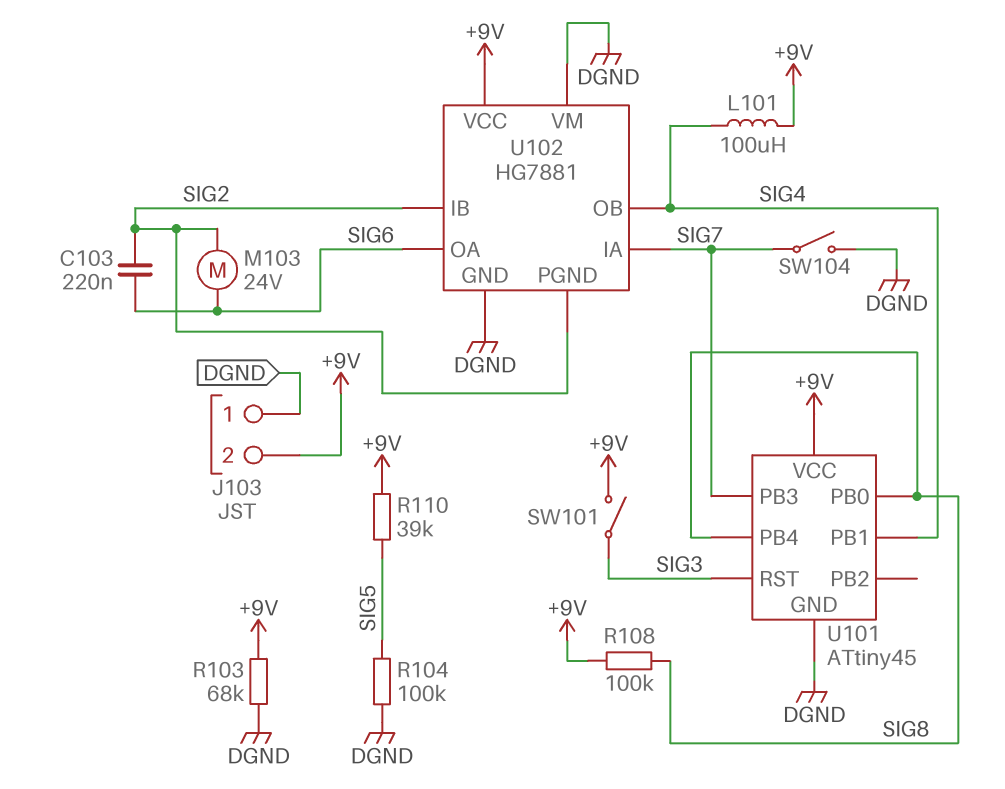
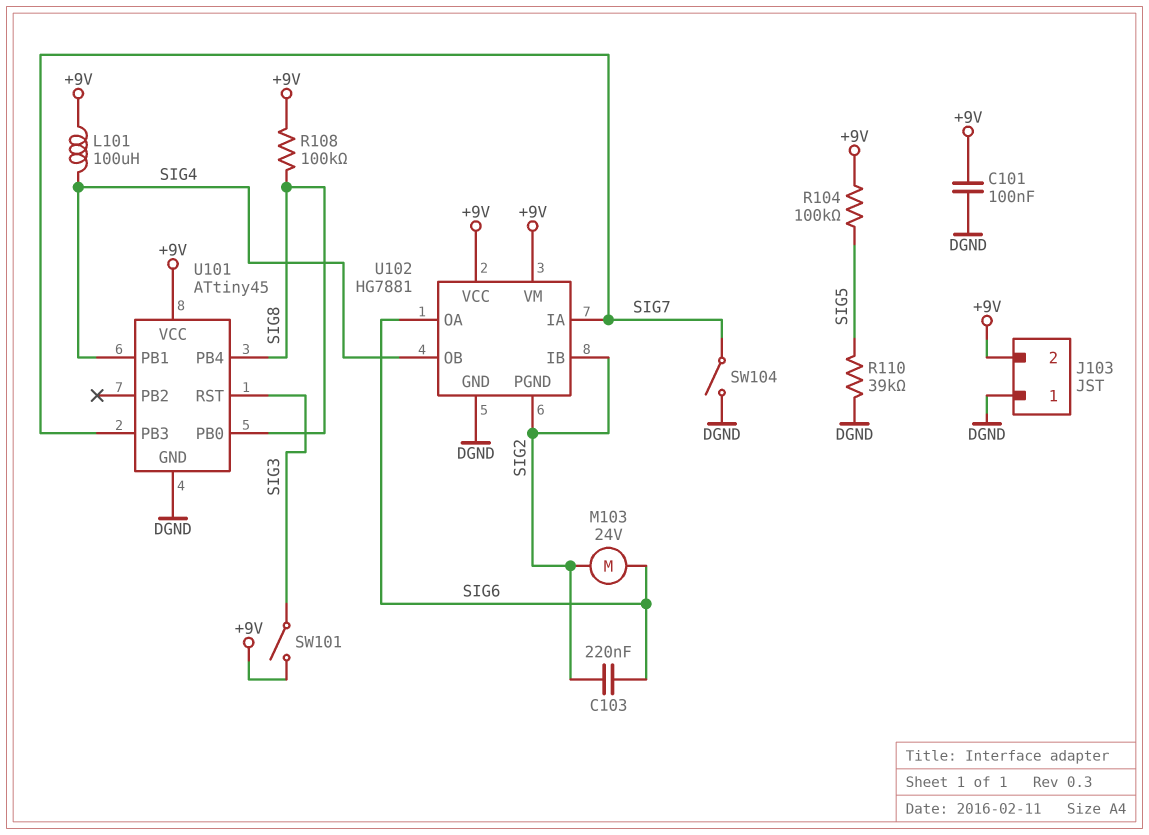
C101: none -> 100nF (+9V, DGND)
R103: 68k (+9V, DGND) -> none
R104: 100k (DGND, SIG5) -> 100k (+9V, SIG5)
R110: 39k (+9V, SIG5) -> 39k (DGND, SIG5)
U102 pin VM: DGND -> +9V

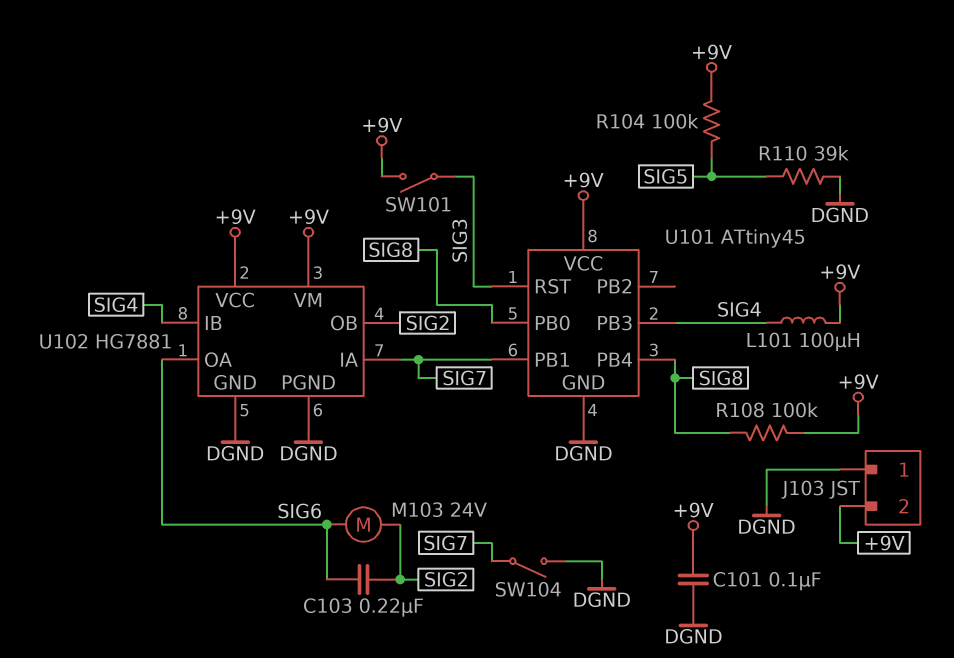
U101 pin PB1: SIG4 -> SIG7
U101 pin PB3: SIG7 -> SIG4
U102 pin IB: SIG2 -> SIG4
U102 pin OB: SIG4 -> SIG2
U102 pin PGND: SIG2 -> DGND

